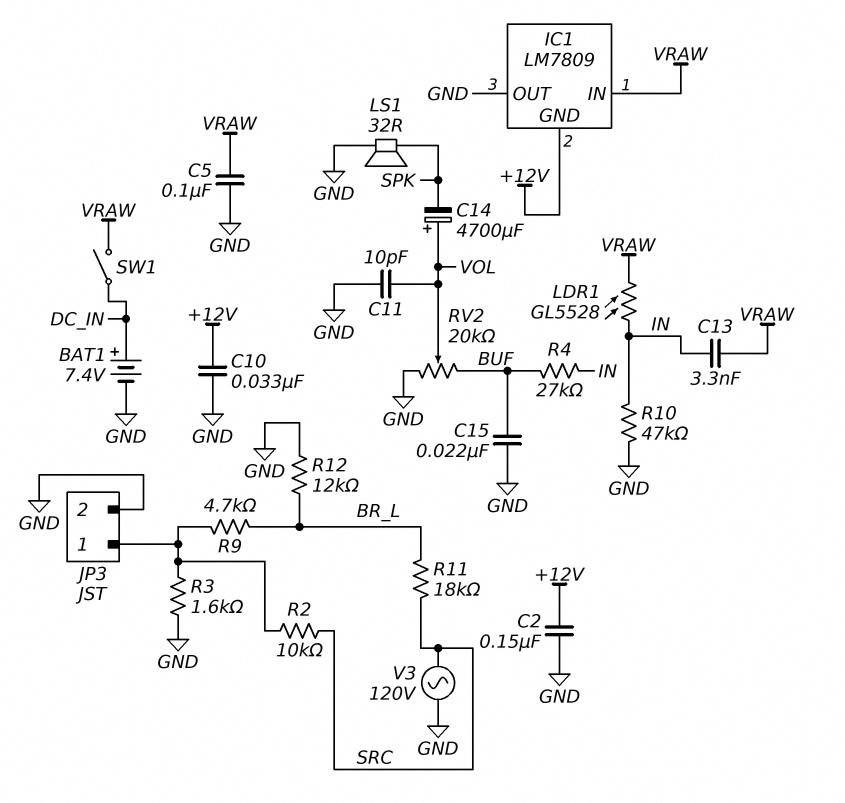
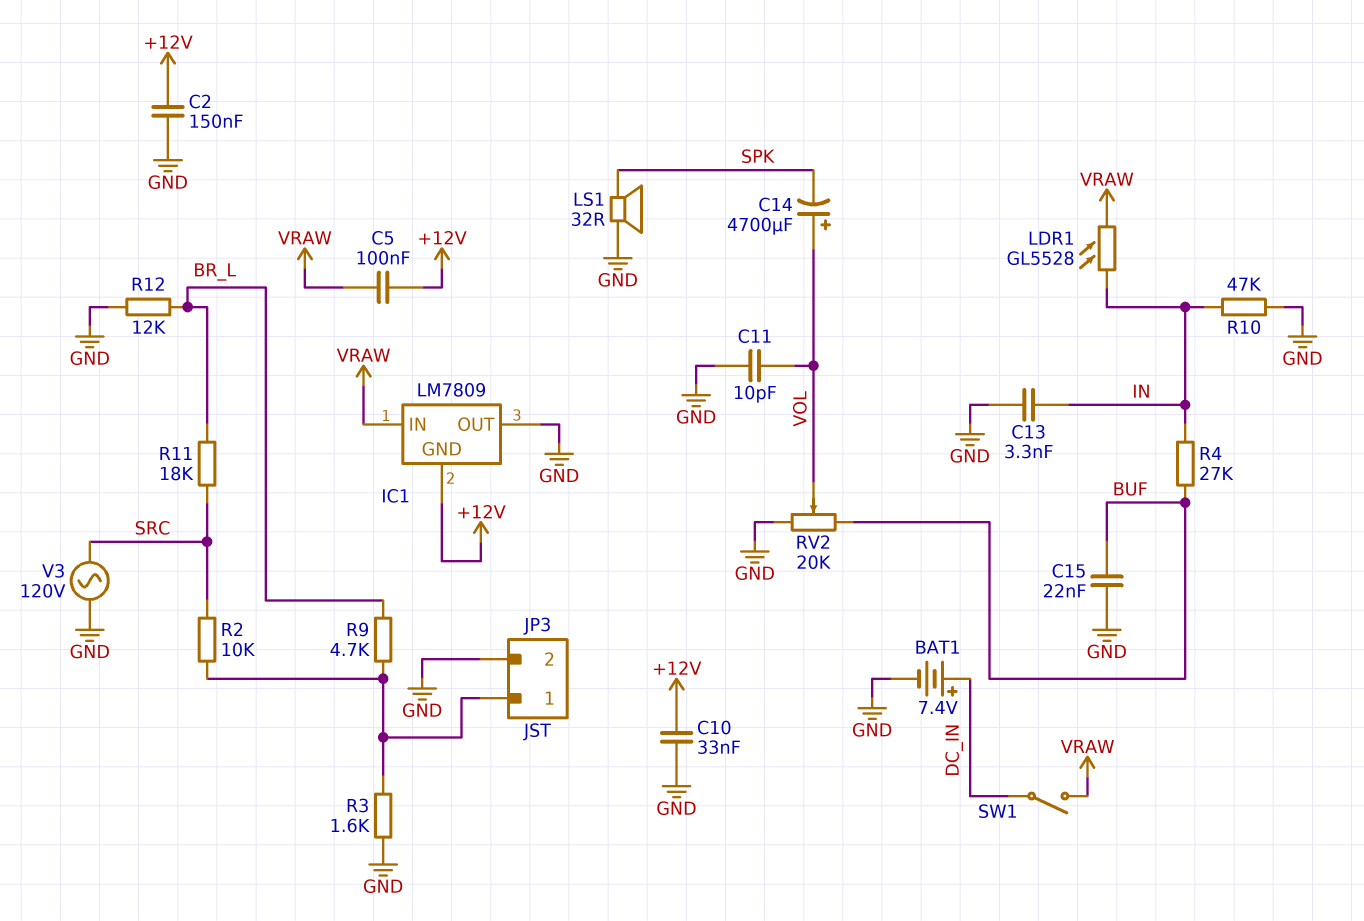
C5: 100nF (GND, VRAW) -> 100nF (+12V, VRAW)
C13: 3.3nF (IN, VRAW) -> 3.3nF (GND, IN)

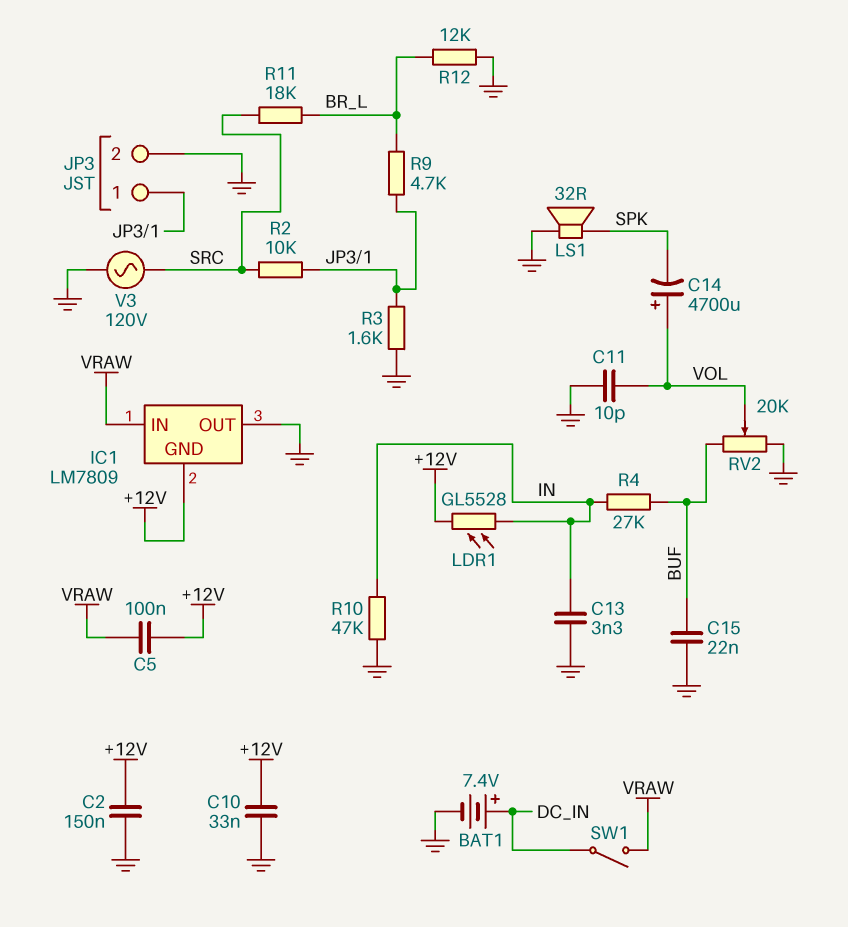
LDR1: GL5528 (IN, VRAW) -> GL5528 (+12V, IN)

